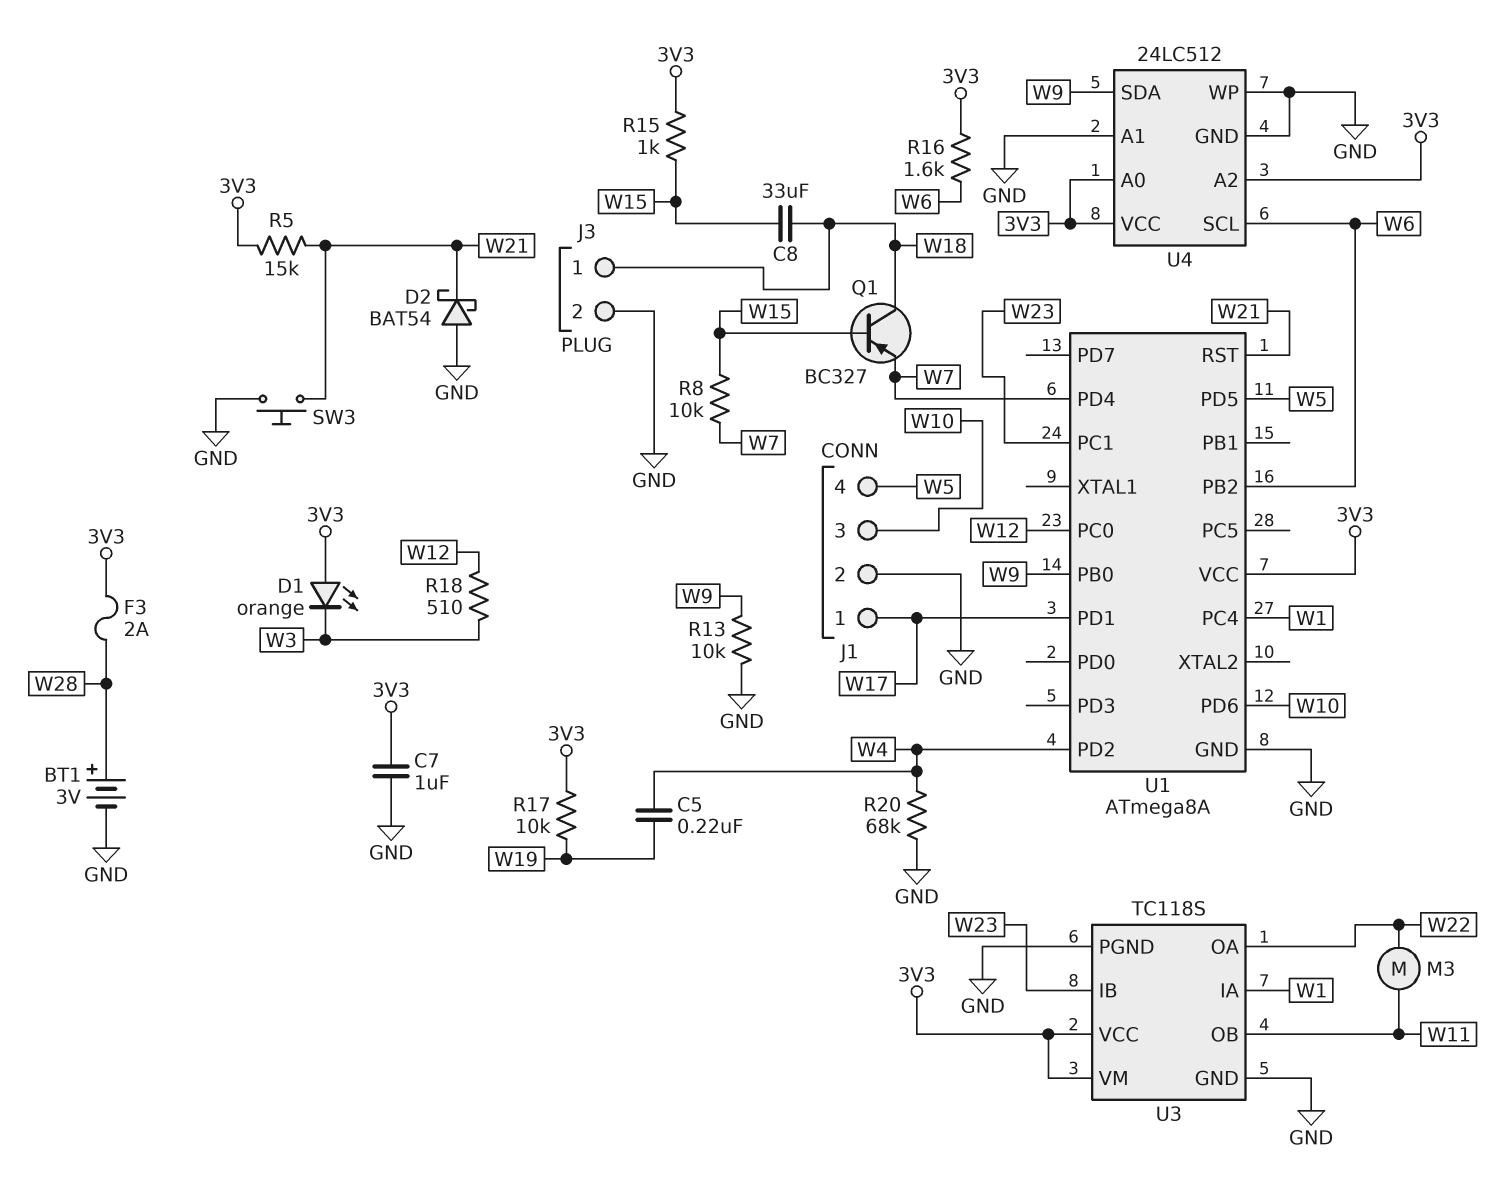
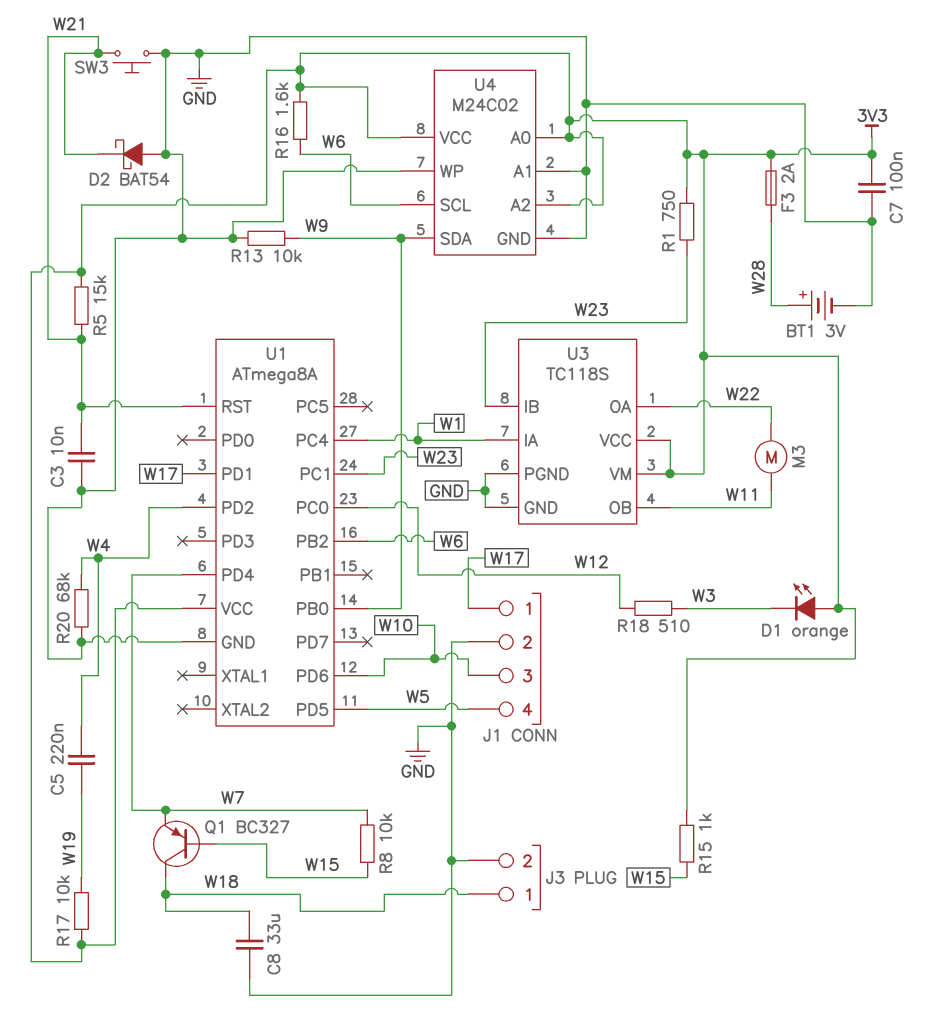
C3: none -> 10nF (GND, W21)
C7: 1uF (3V3, GND) -> 100nF (3V3, GND)
C8: 33uF (W15, W18) -> 33uF (GND, W18)
R1: none -> 750 (3V3, W23)
U4: 24LC512 -> M24C02

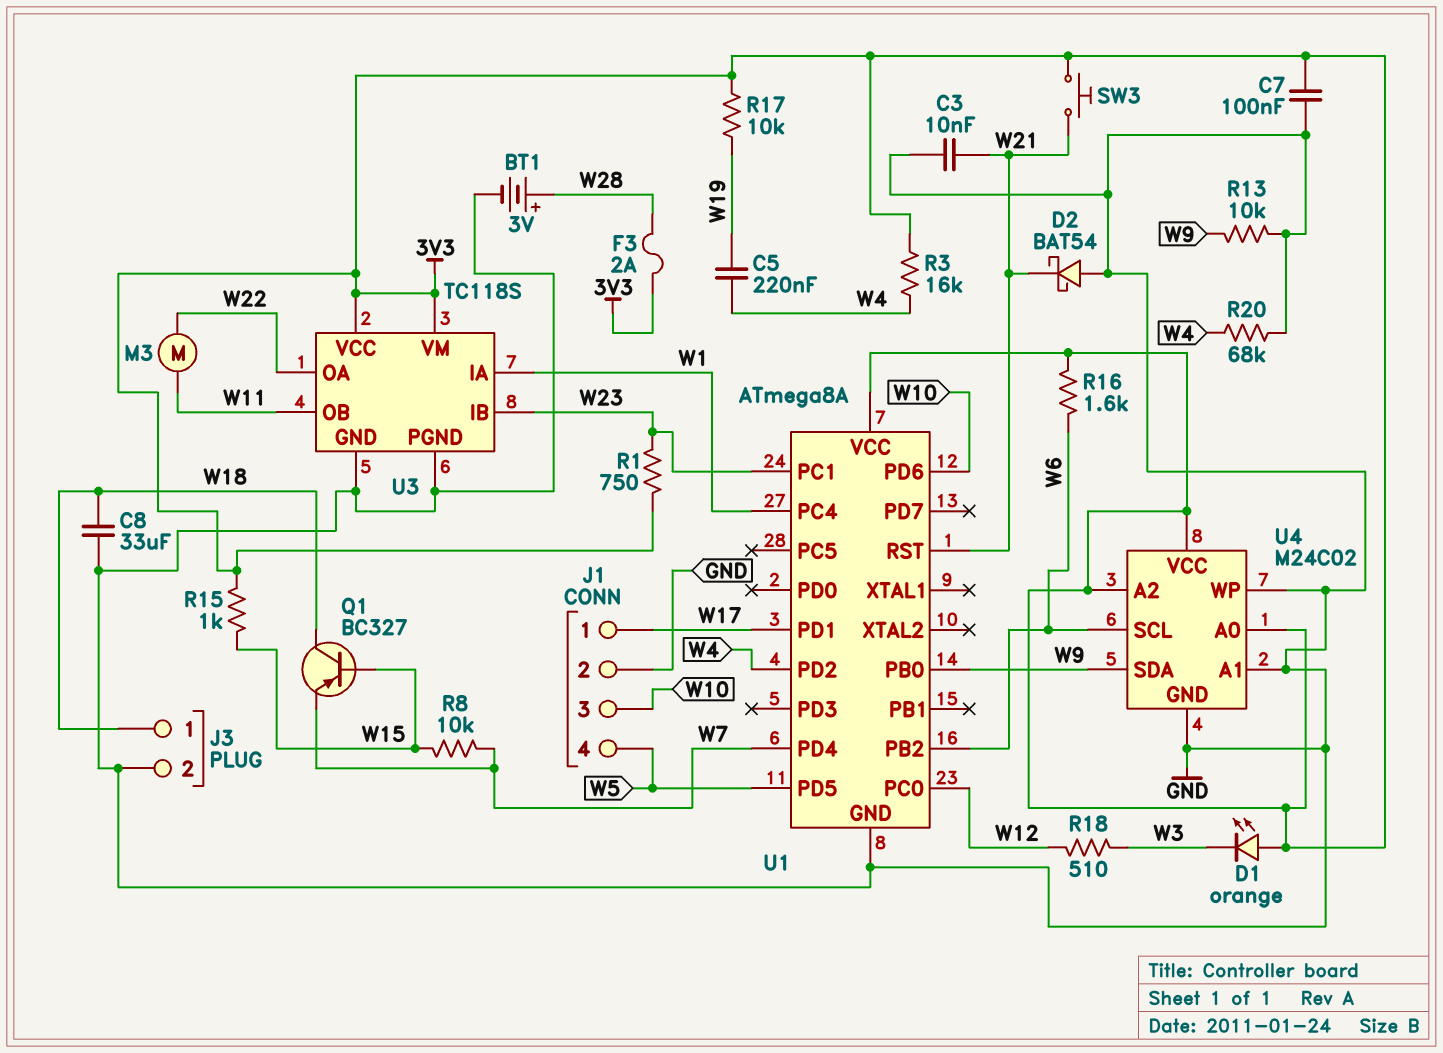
R3: none -> 16k (3V3, W4)
R5: 15k (3V3, W21) -> none
SW3: button (GND, W21) -> button (3V3, W21)

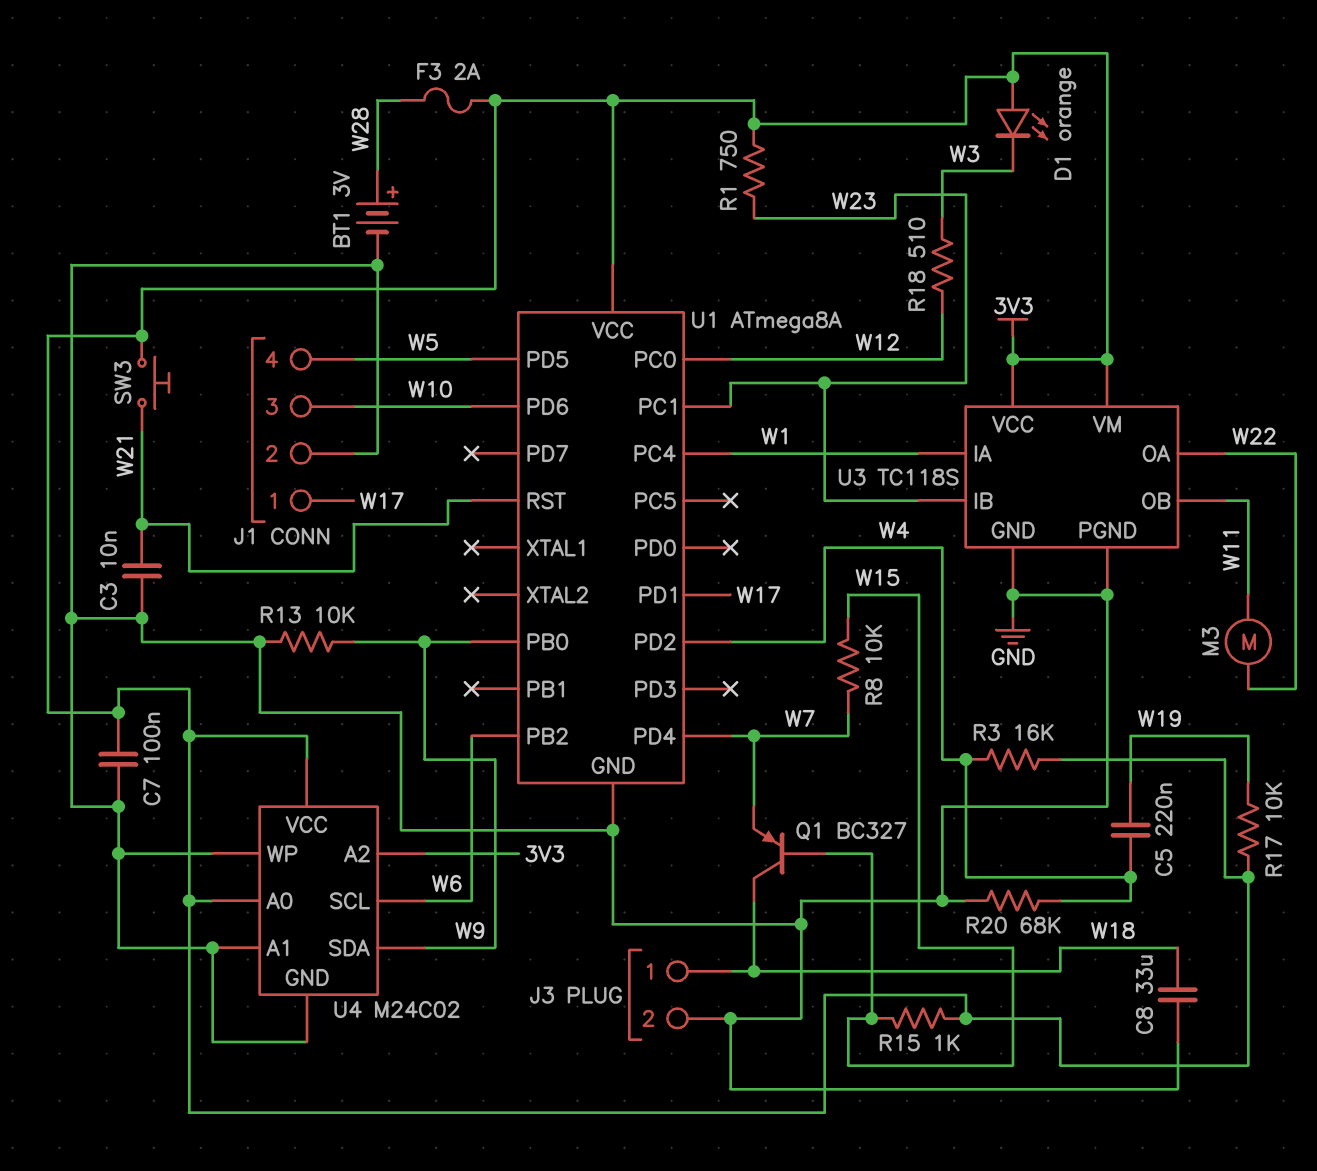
D2: schottky BAT54 (A GND, K W21) -> none
R16: 1.6k (3V3, W6) -> none

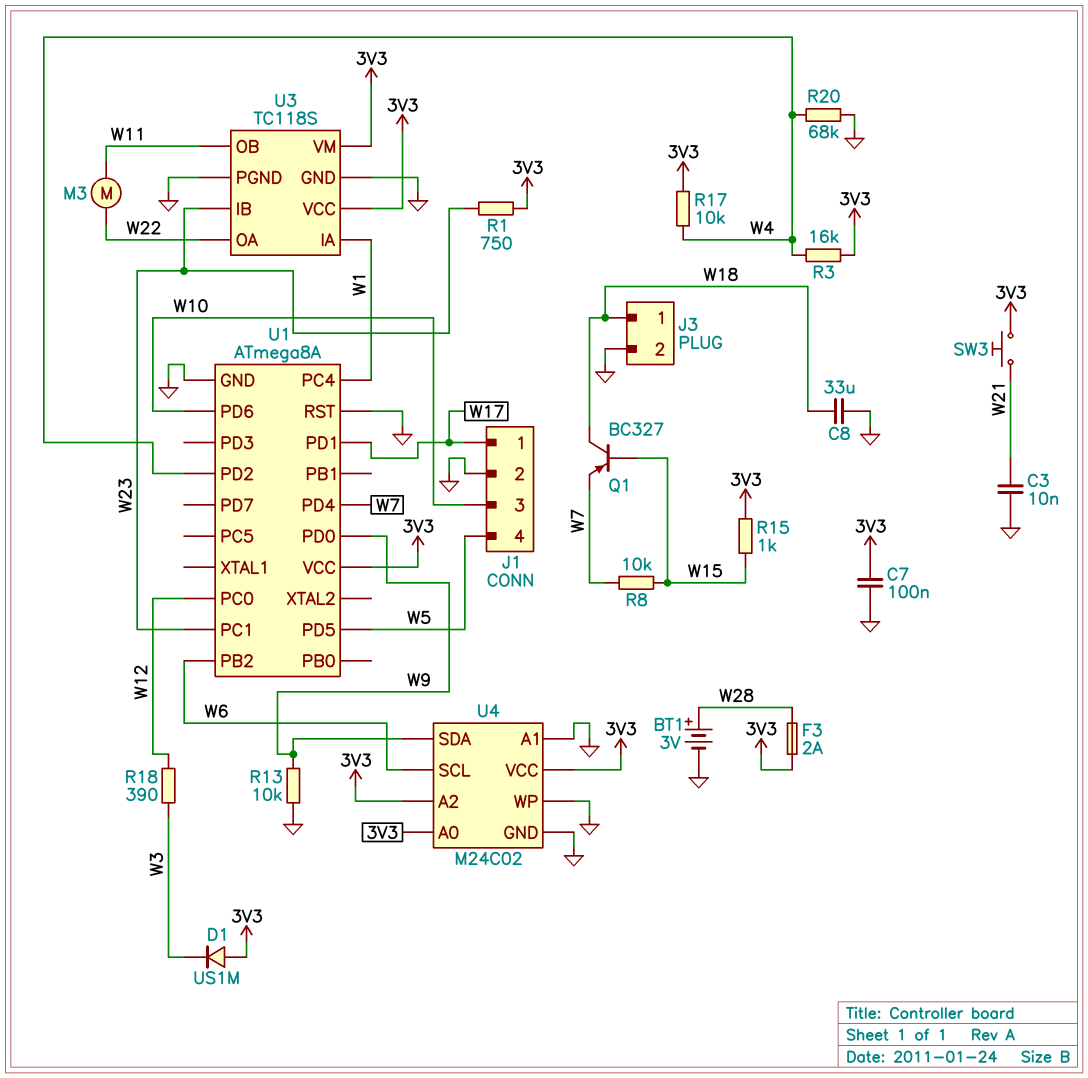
C5: 220nF (W4, W19) -> none
D1: LED orange (A 3V3, K W3) -> diode US1M (A 3V3, K W3)
R17: 10k (3V3, W19) -> 10k (3V3, W4)
R18: 510 (W3, W12) -> 390 (W3, W12)
U1 pin PB0: W9 -> none
U1 pin PD0: none -> W9
U1 pin RST: W21 -> GND

